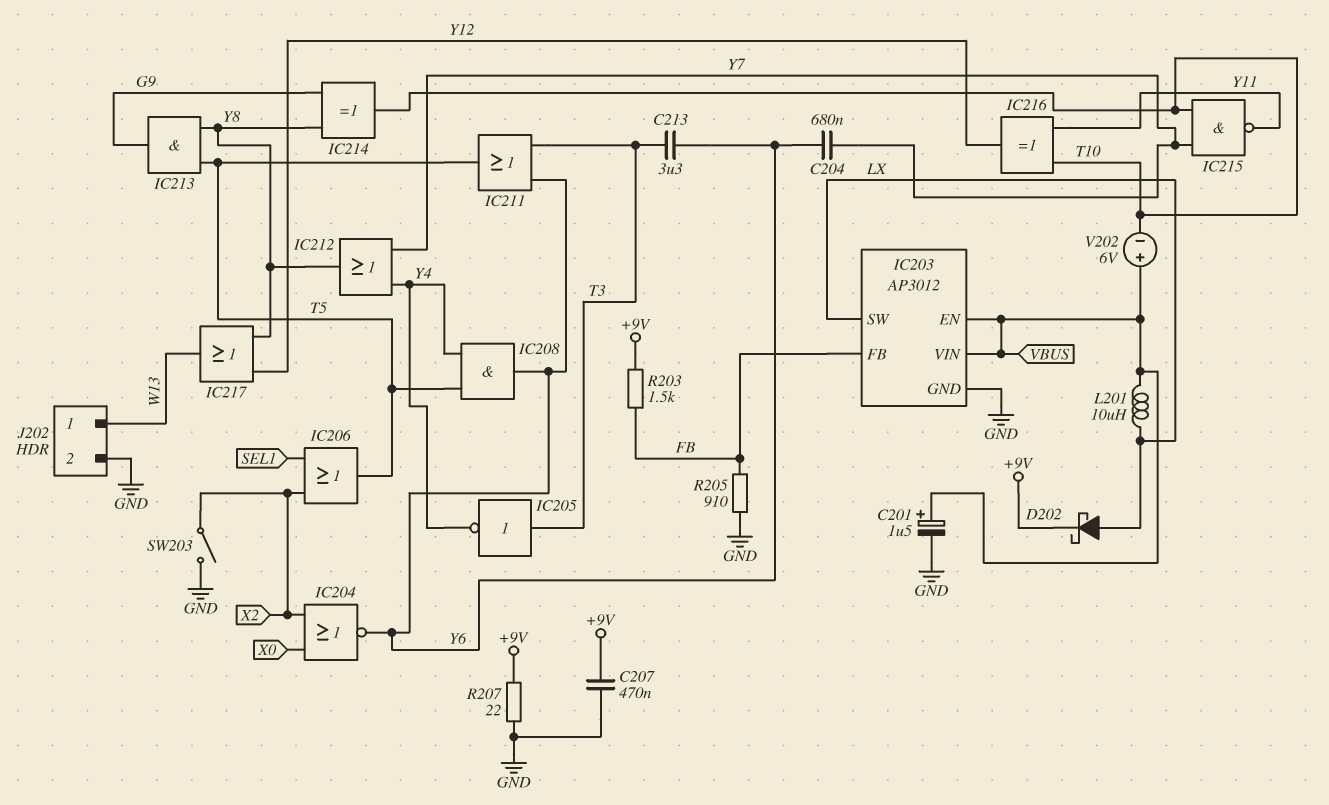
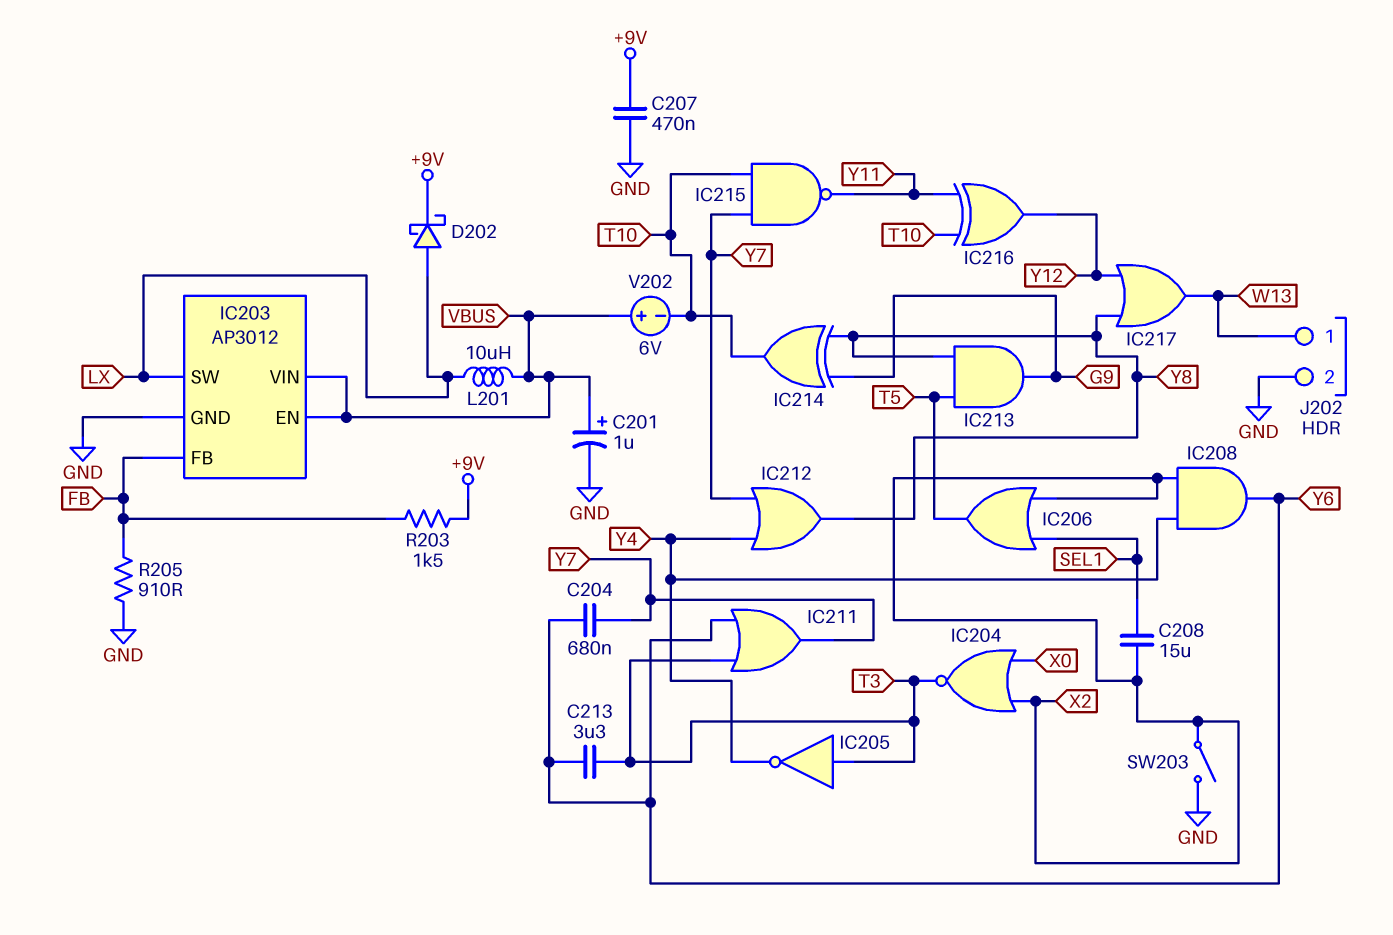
C201: 1.5uF (plus VBUS, minus GND) -> 1uF (plus VBUS, minus GND)
C208: none -> 15uF (SEL1, X2)
IC204: NOR (in X0, in X2, out Y6) -> NOR (in X0, in X2, out T3)
IC208: AND (in T5, in Y4, out Y6) -> AND (in X2, in Y4, out Y6)
IC211: OR (in T3, in Y6, out T5) -> OR (in T3, in Y6, out Y7)
R207: 22 (+9V, GND) -> none

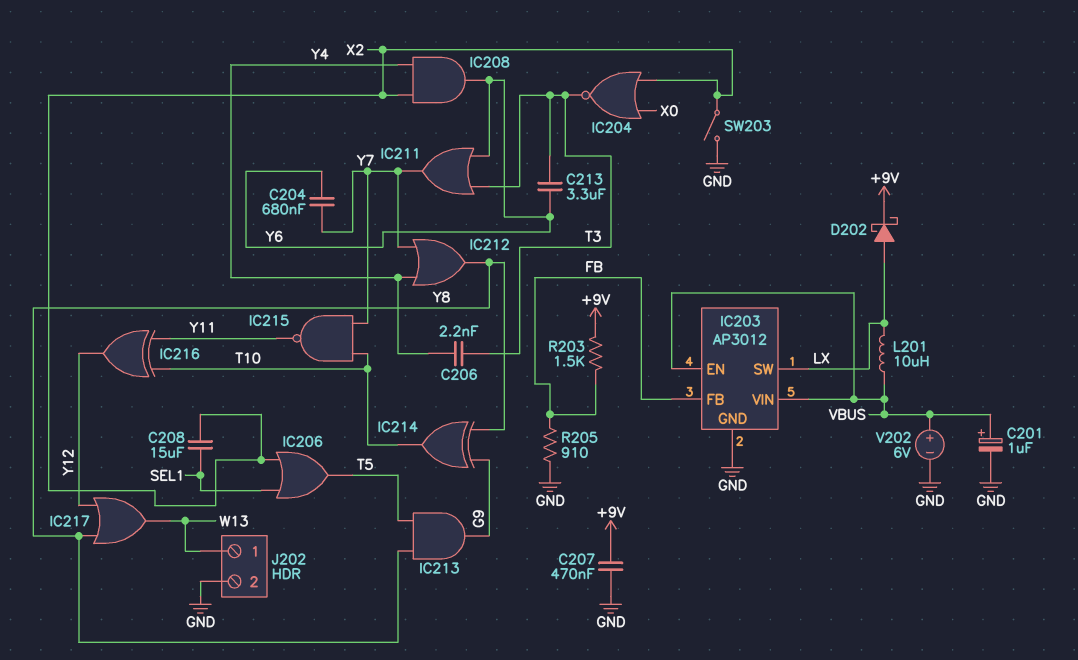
C206: none -> 2.2nF (T3, Y4)
IC205: NOT (in T3, out Y4) -> none
V202: 6V (plus VBUS, minus T10) -> 6V (plus VBUS, minus GND)

